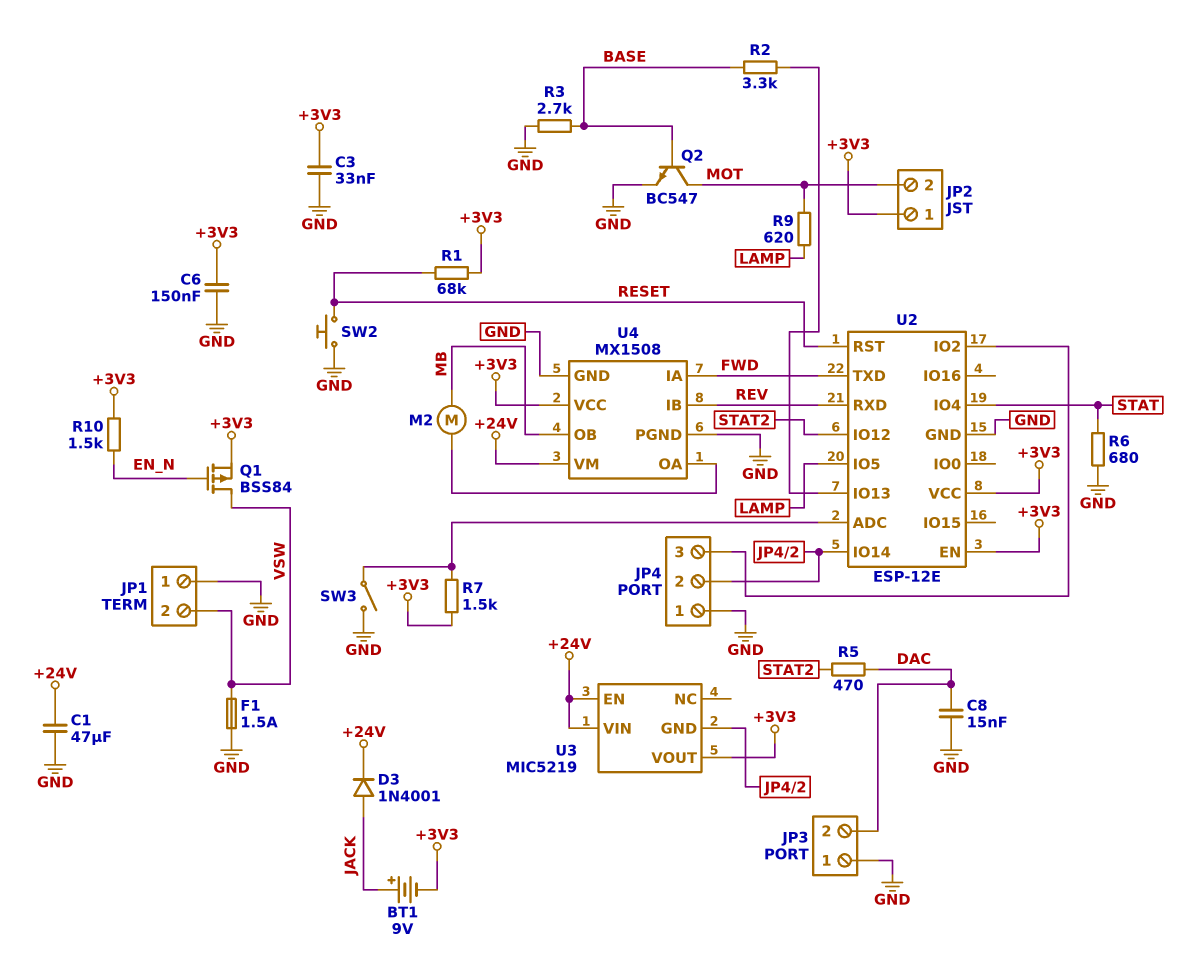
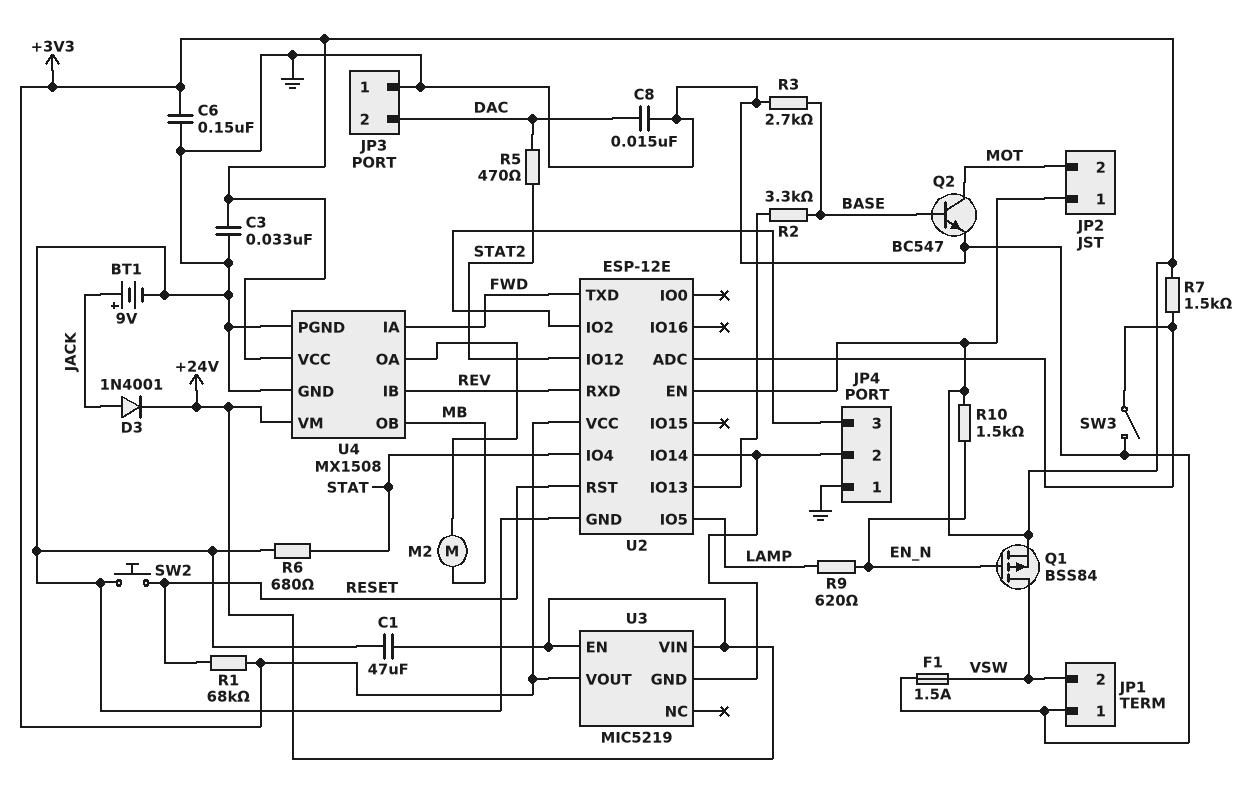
BT1: 9V (plus JACK, minus +3V3) -> 9V (plus JACK, minus GND)
R9: 620 (LAMP, MOT) -> 620 (EN_N, LAMP)

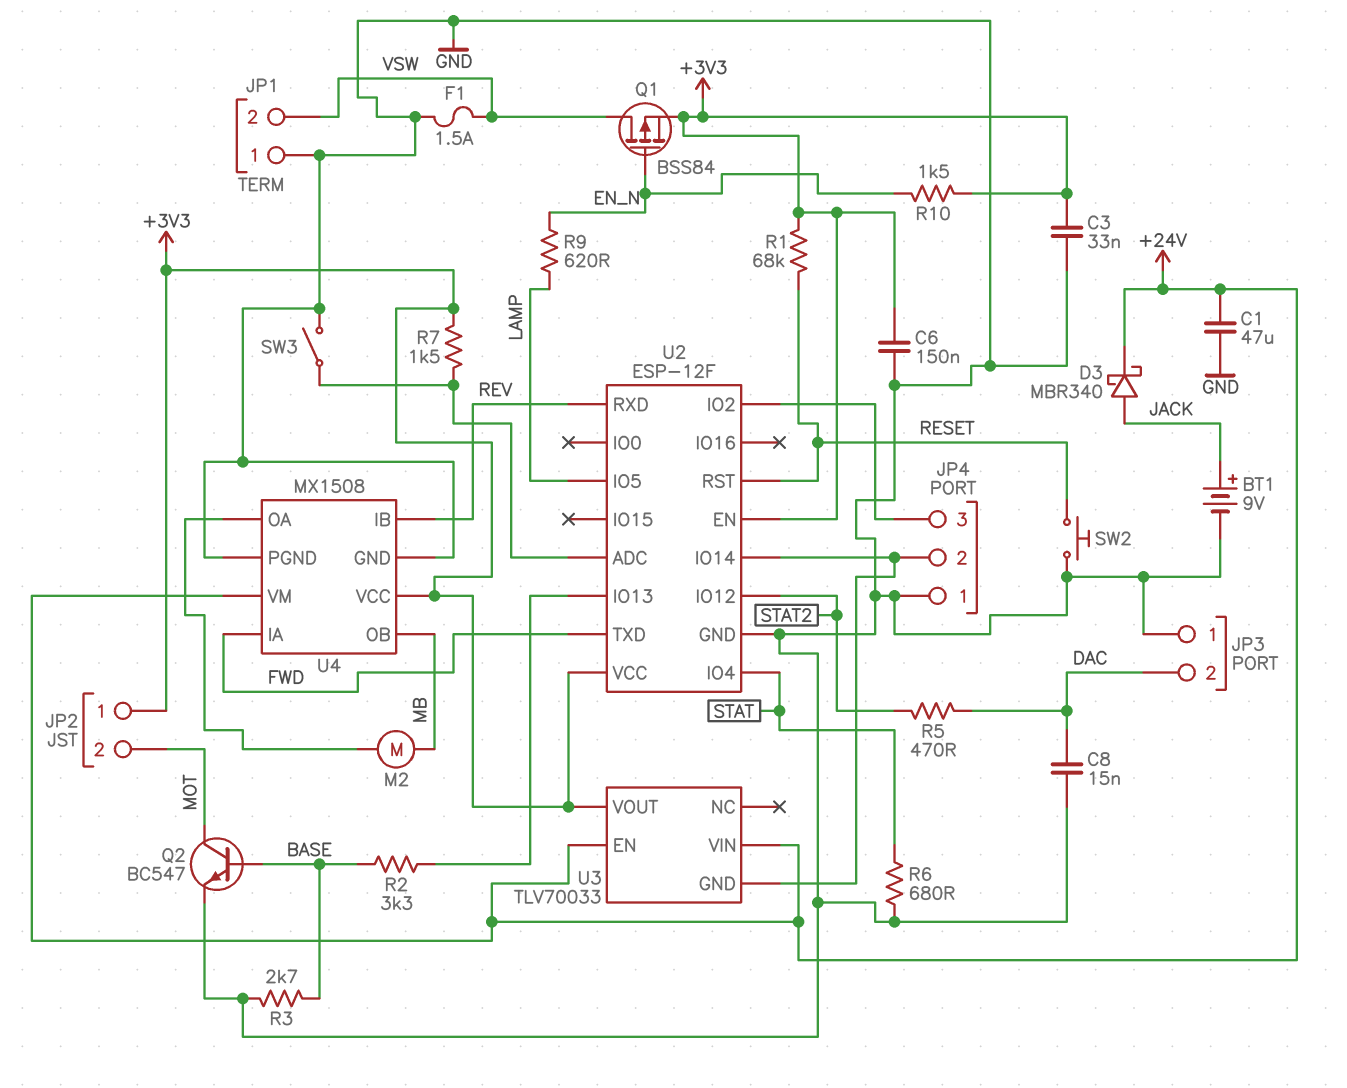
D3: diode 1N4001 (A JACK, K +24V) -> schottky MBR340 (A JACK, K +24V)
U2: ESP-12E -> ESP-12F
U3: MIC5219 -> TLV70033

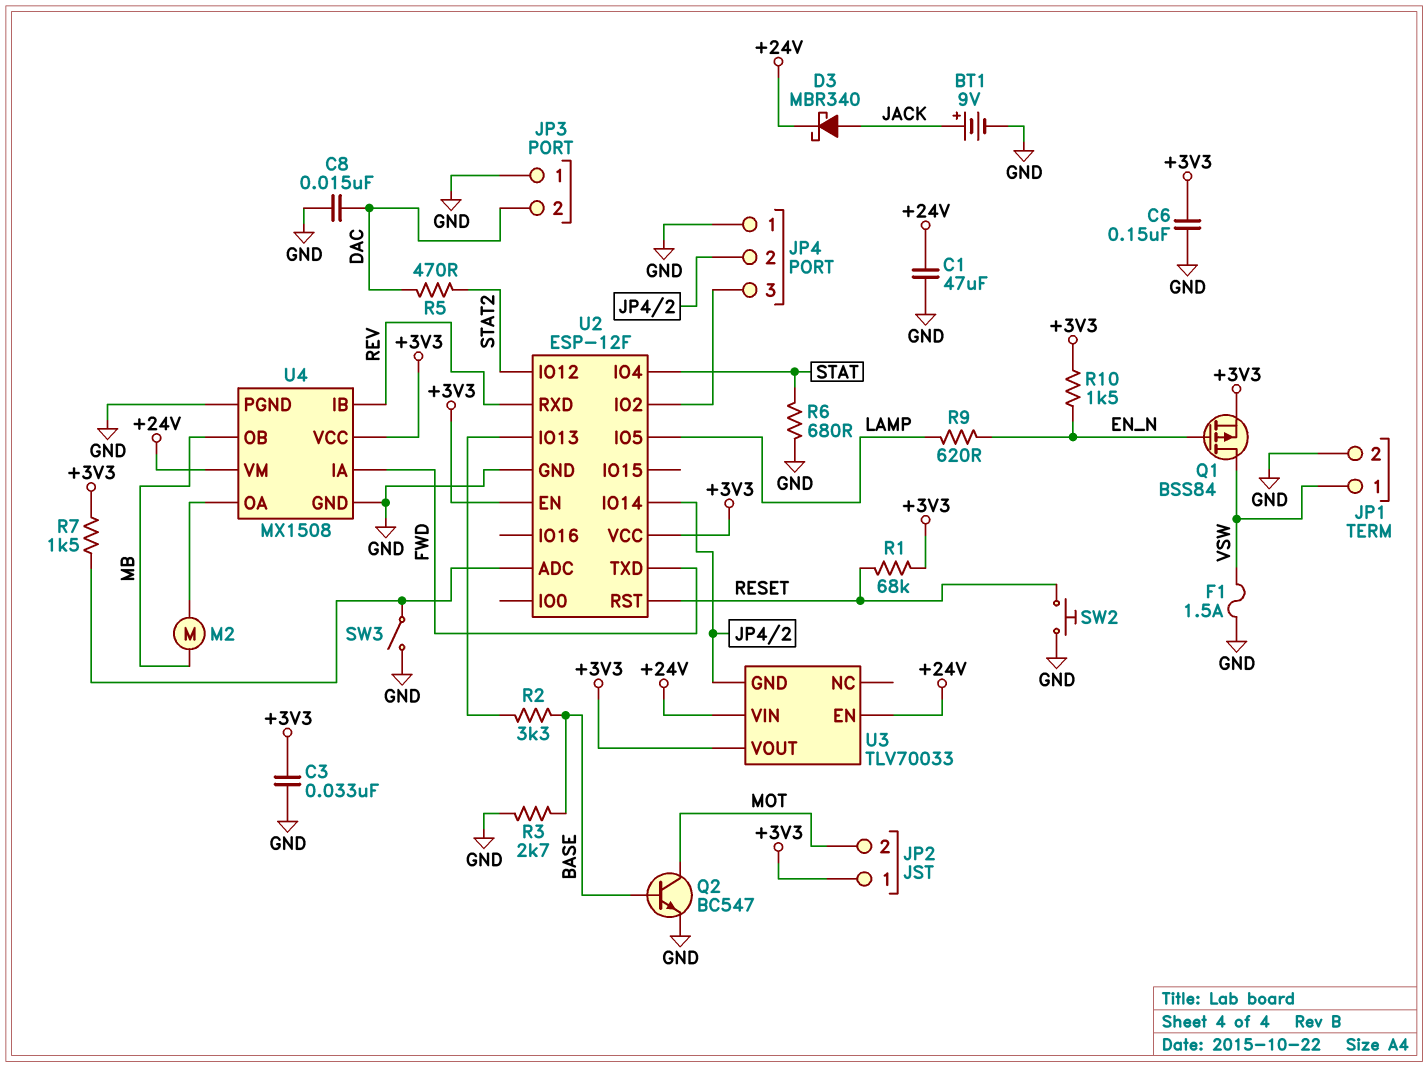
JP1 pin 1: GND -> VSW
JP1 pin 2: VSW -> GND

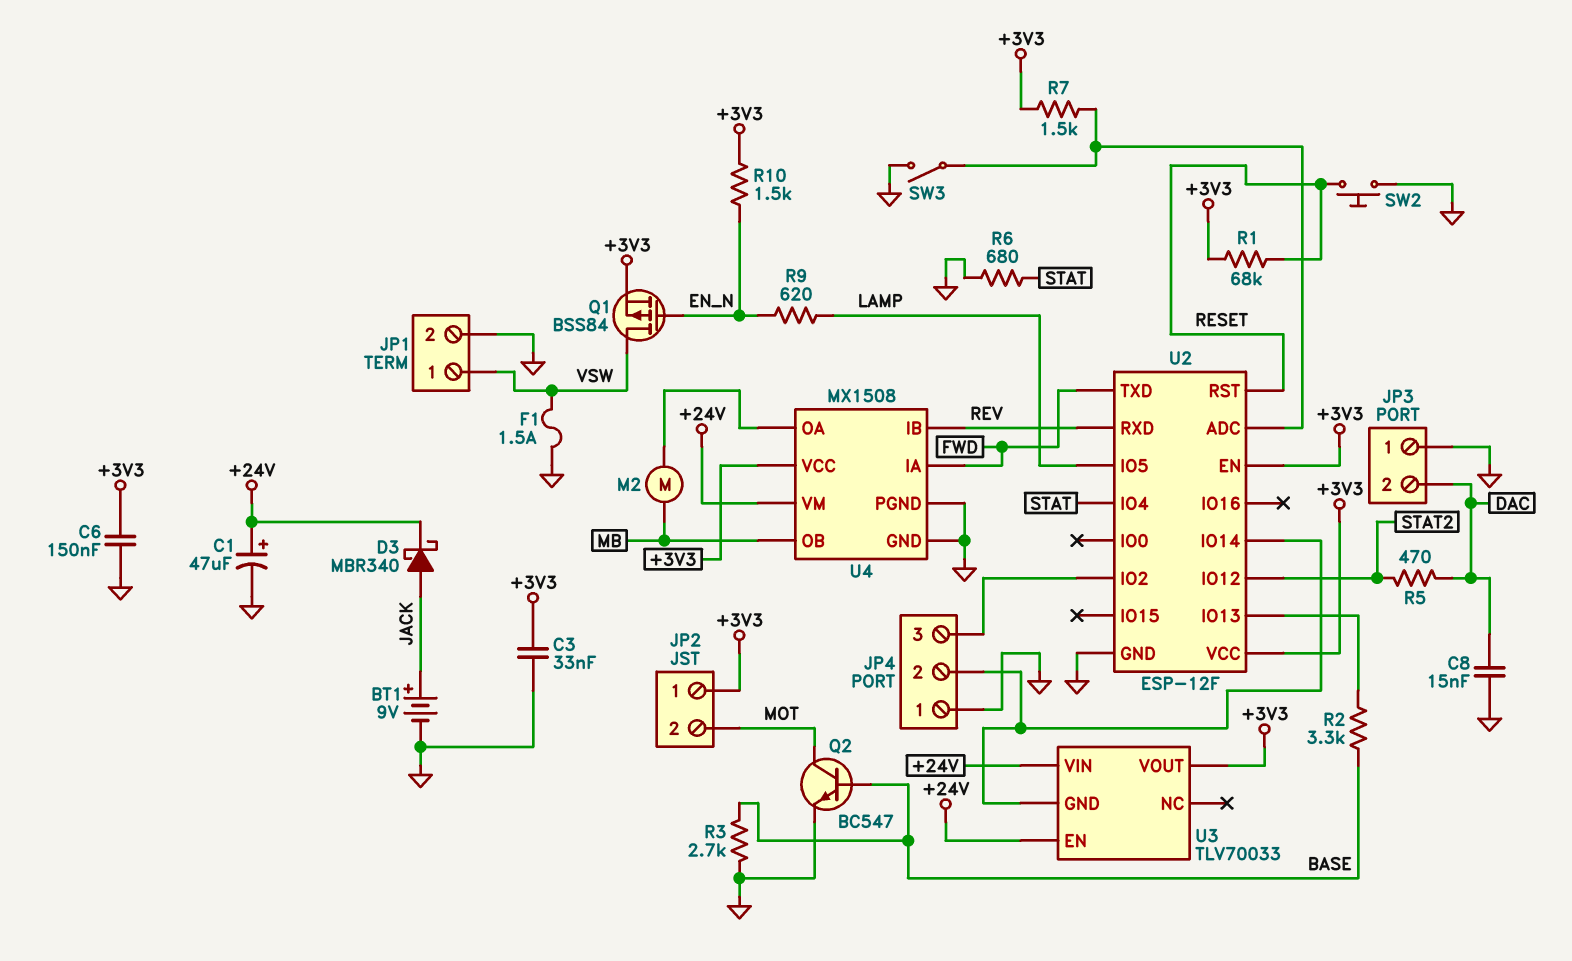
C1: 47uF (+24V, GND) -> 47uF (plus +24V, minus GND)

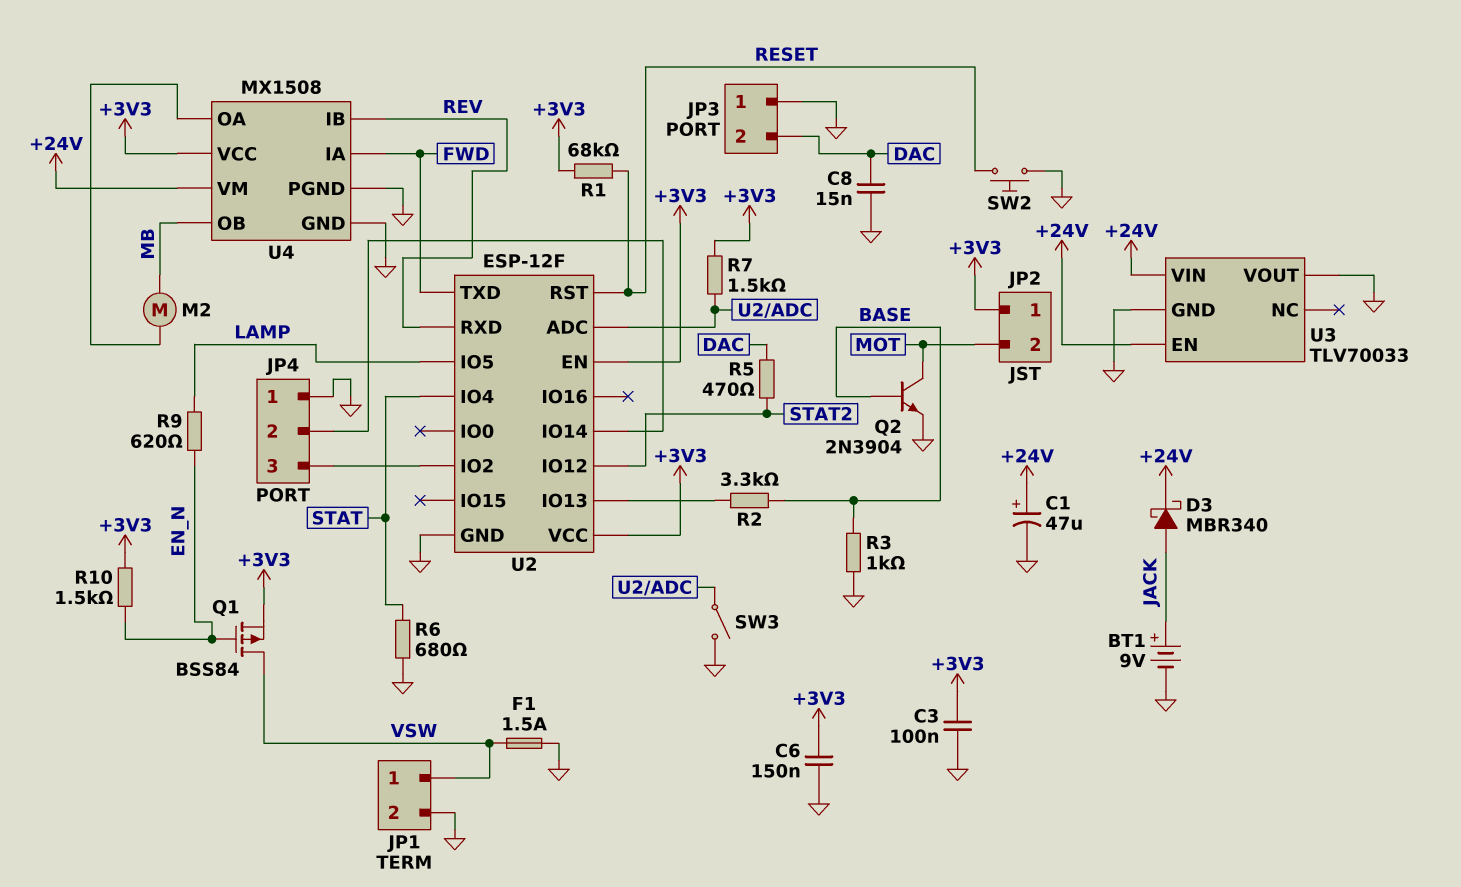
C3: 33nF (+3V3, GND) -> 100nF (+3V3, GND)
Q2: NPN BC547 (B BASE, C MOT, E GND) -> NPN 2N3904 (B BASE, C MOT, E GND)
R3: 2.7k (BASE, GND) -> 1k (BASE, GND)
U3 pin GND: JP4/2 -> GND
U3 pin VOUT: +3V3 -> GND

